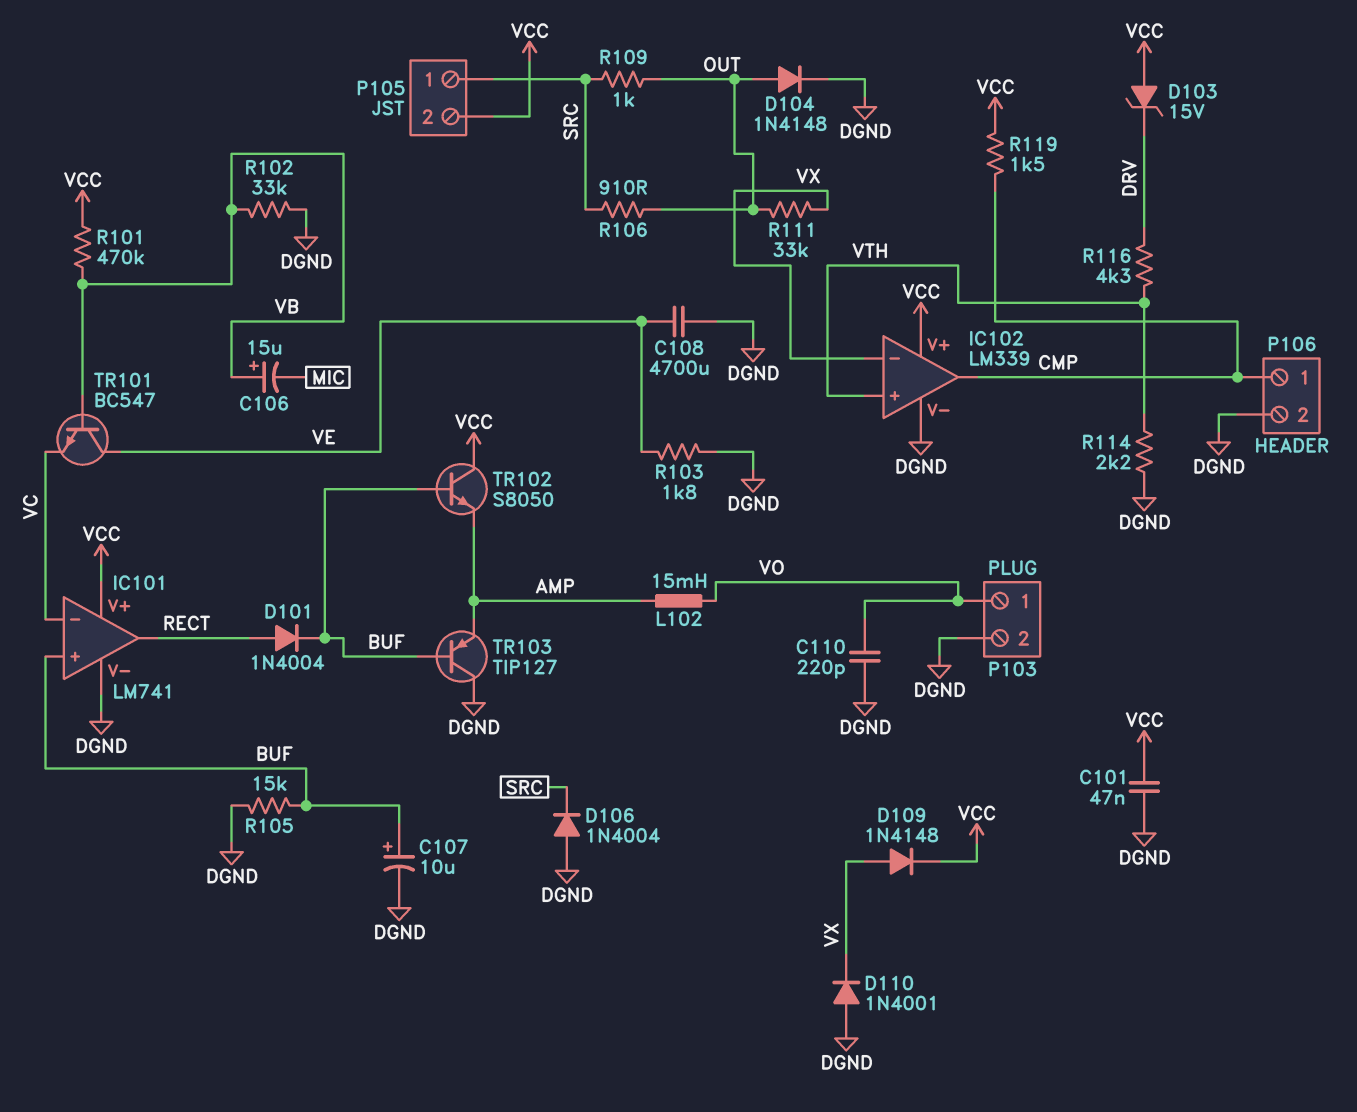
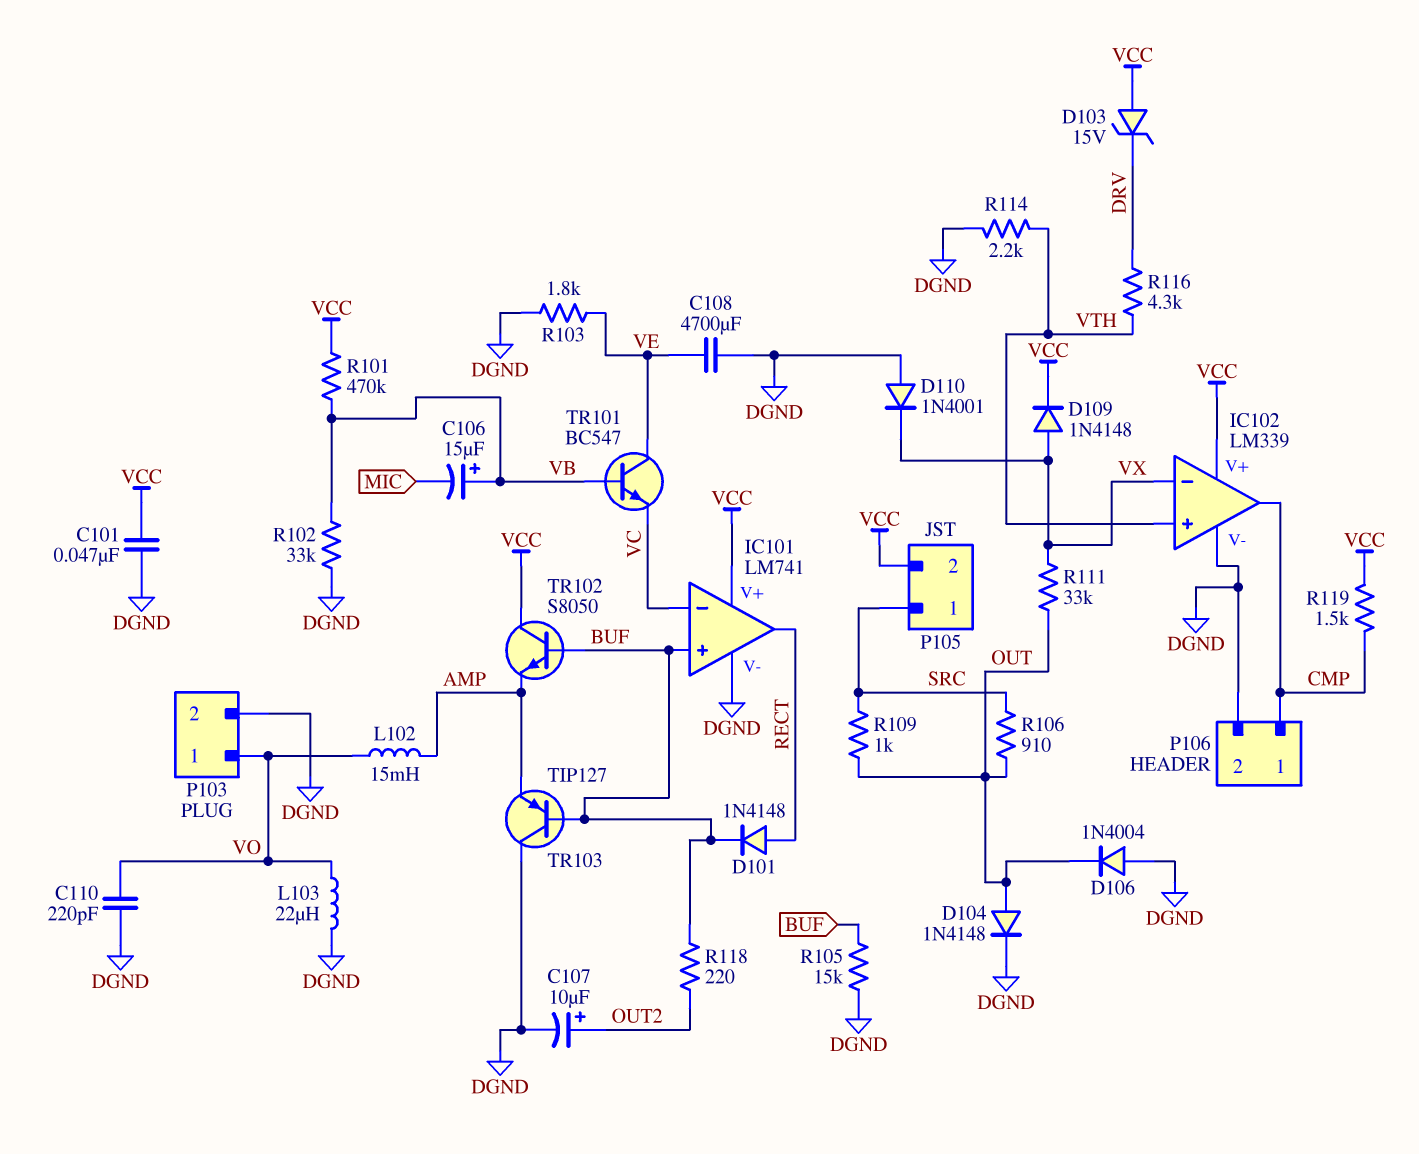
C107: 10uF (plus BUF, minus DGND) -> 10uF (plus OUT2, minus DGND)
D101: diode 1N4004 (A RECT, K BUF) -> diode 1N4148 (A RECT, K BUF)
D106: diode 1N4004 (A DGND, K SRC) -> diode 1N4004 (A DGND, K OUT)
L103: none -> 22uH (DGND, VO)
R118: none -> 220 (BUF, OUT2)

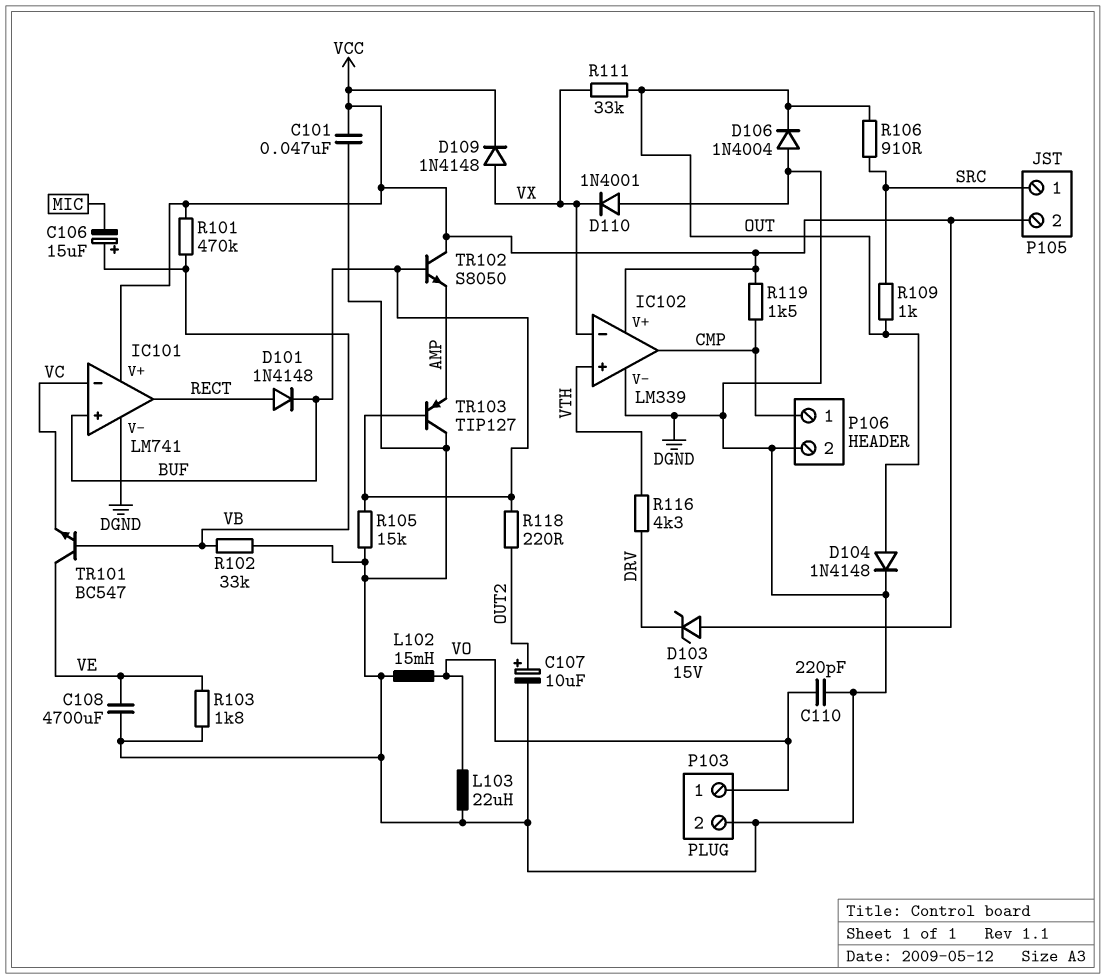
L102: 15mH (AMP, VO) -> 15mH (DGND, VO)
R114: 2.2k (DGND, VTH) -> none

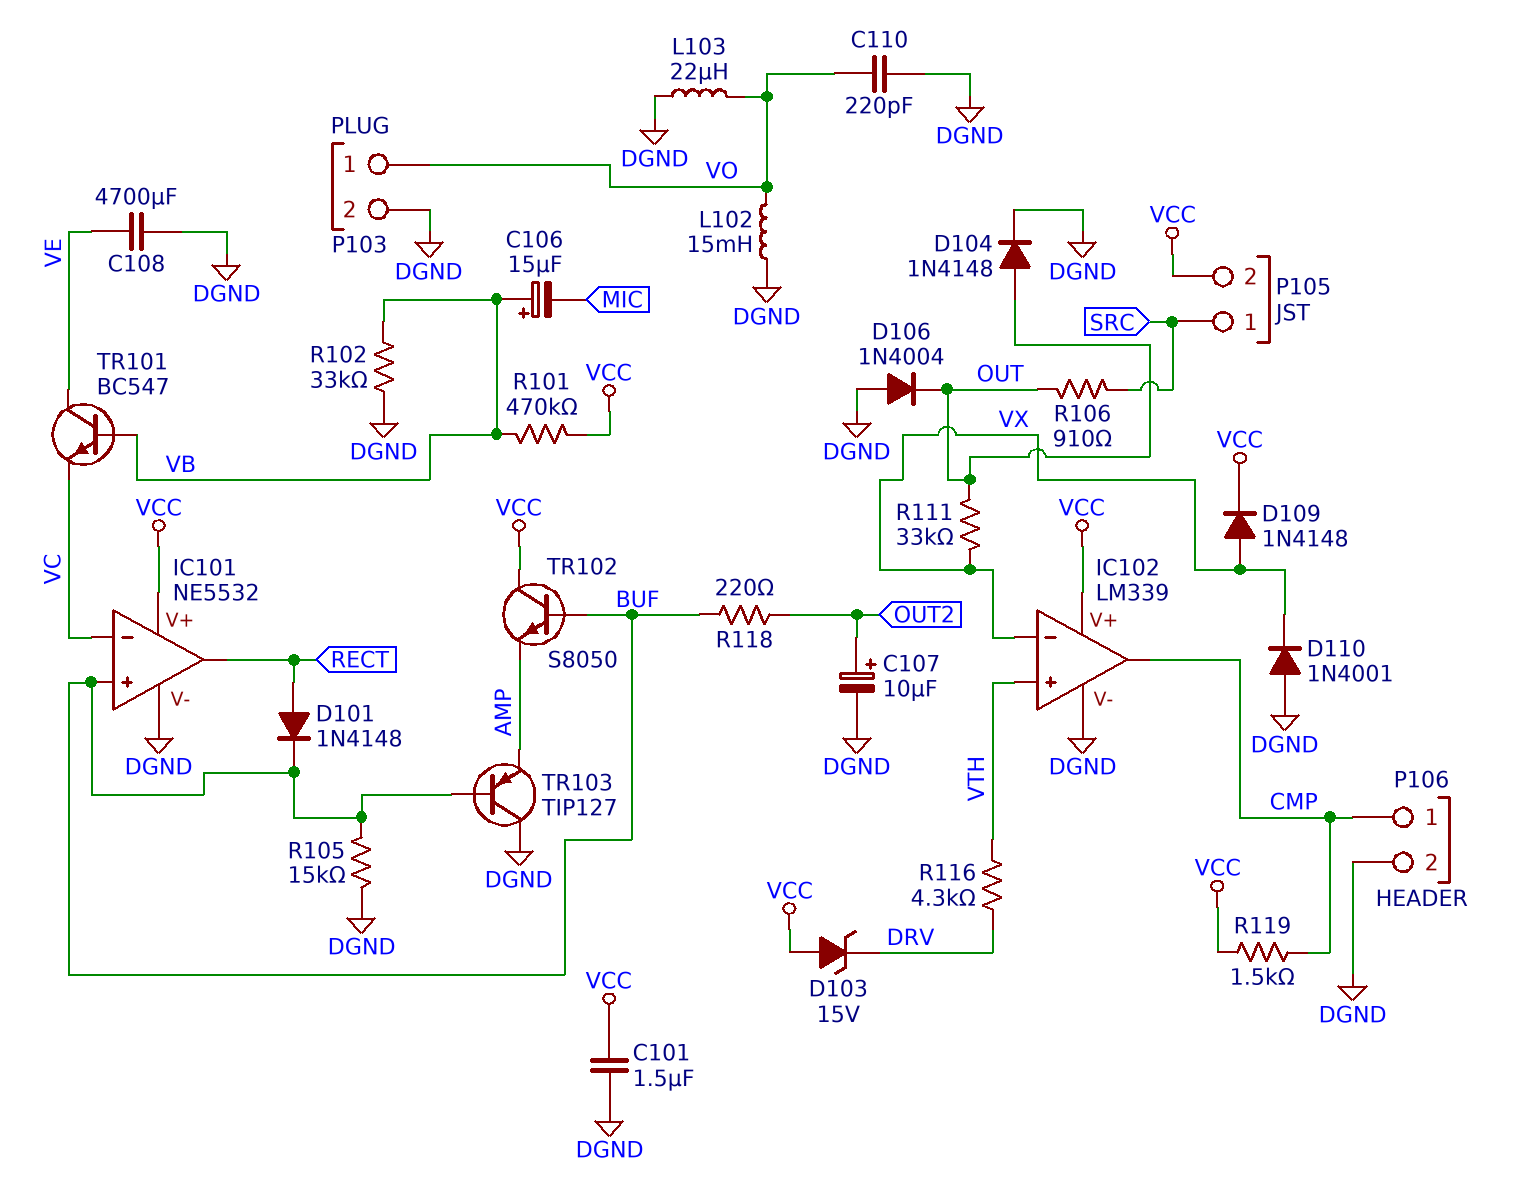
C101: 47nF (DGND, VCC) -> 1.5uF (DGND, VCC)
IC101: LM741 -> NE5532
R103: 1.8k (DGND, VE) -> none
R109: 1k (OUT, SRC) -> none

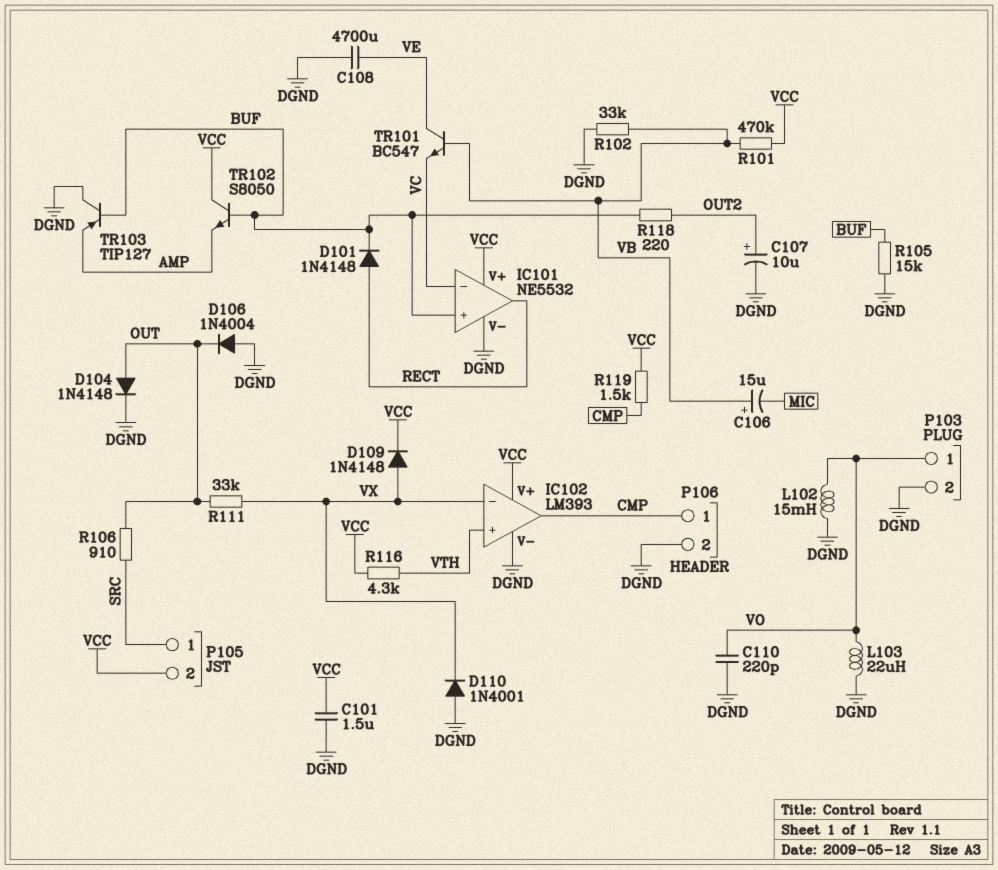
D103: zener 15V (A VCC, K DRV) -> none
IC102: LM339 -> LM393
R116: 4.3k (DRV, VTH) -> 4.3k (VCC, VTH)

